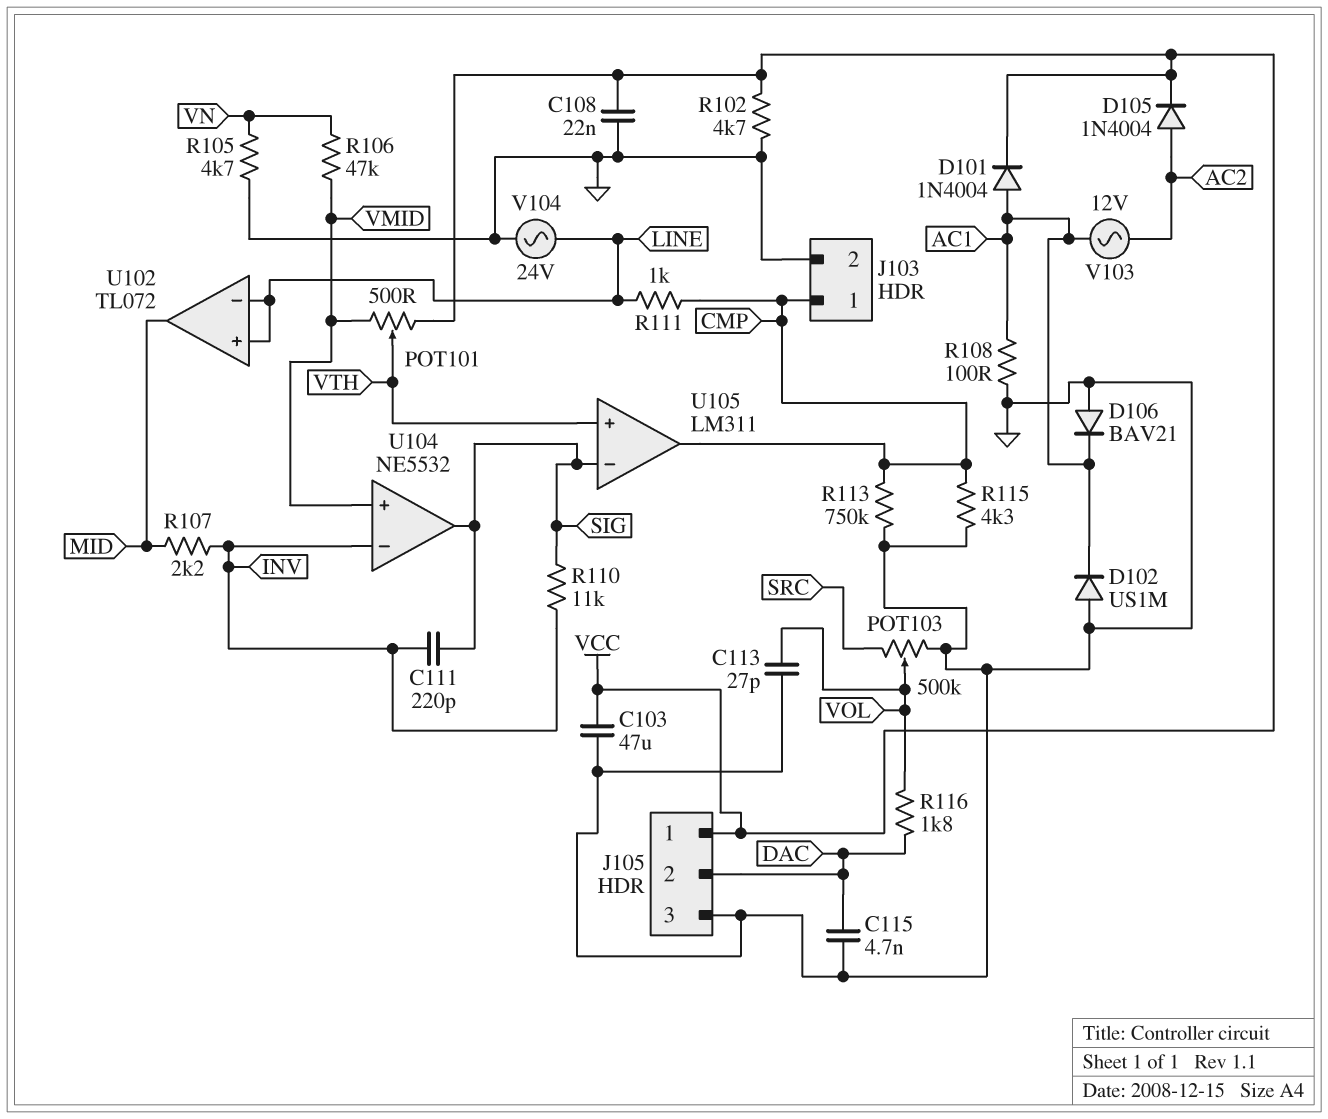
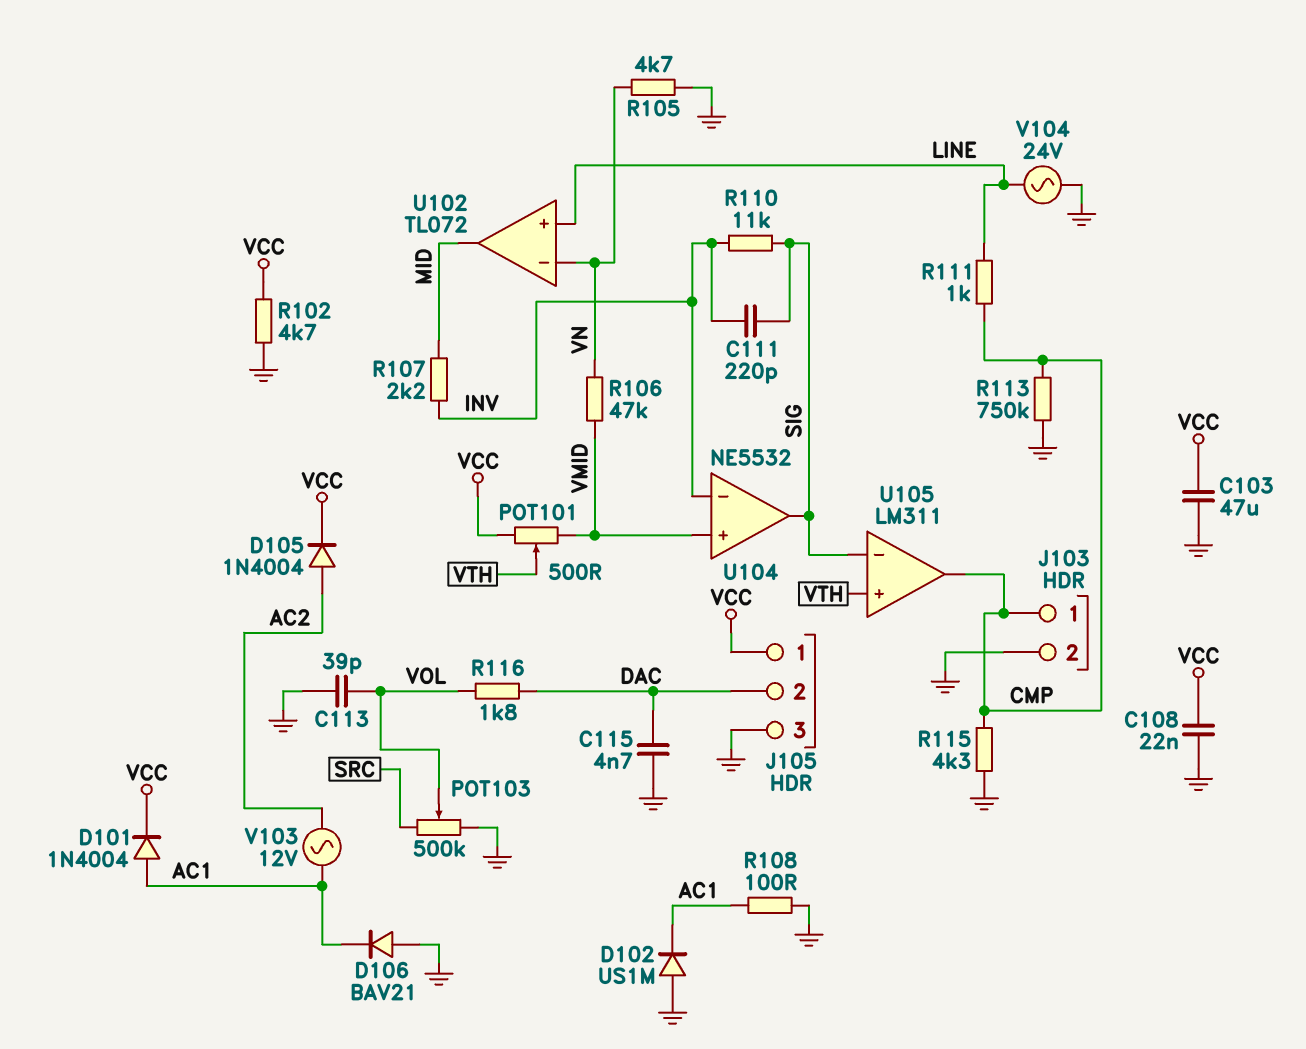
C113: 27pF (GND, VOL) -> 39pF (GND, VOL)
U102 pin in-: LINE -> VN

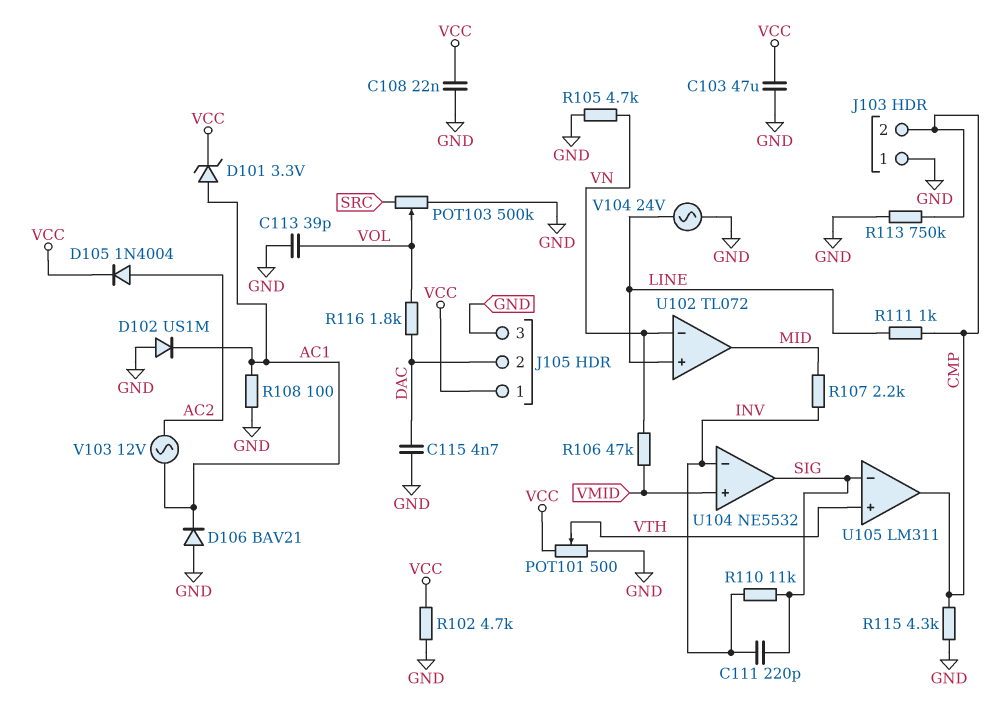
D101: diode 1N4004 (A AC1, K VCC) -> zener 3.3V (A AC1, K VCC)
J103 pin 1: CMP -> GND
J103 pin 2: GND -> CMP
POT101: 500 (VCC, VMID, wiper VTH) -> 500 (GND, VCC, wiper VTH)

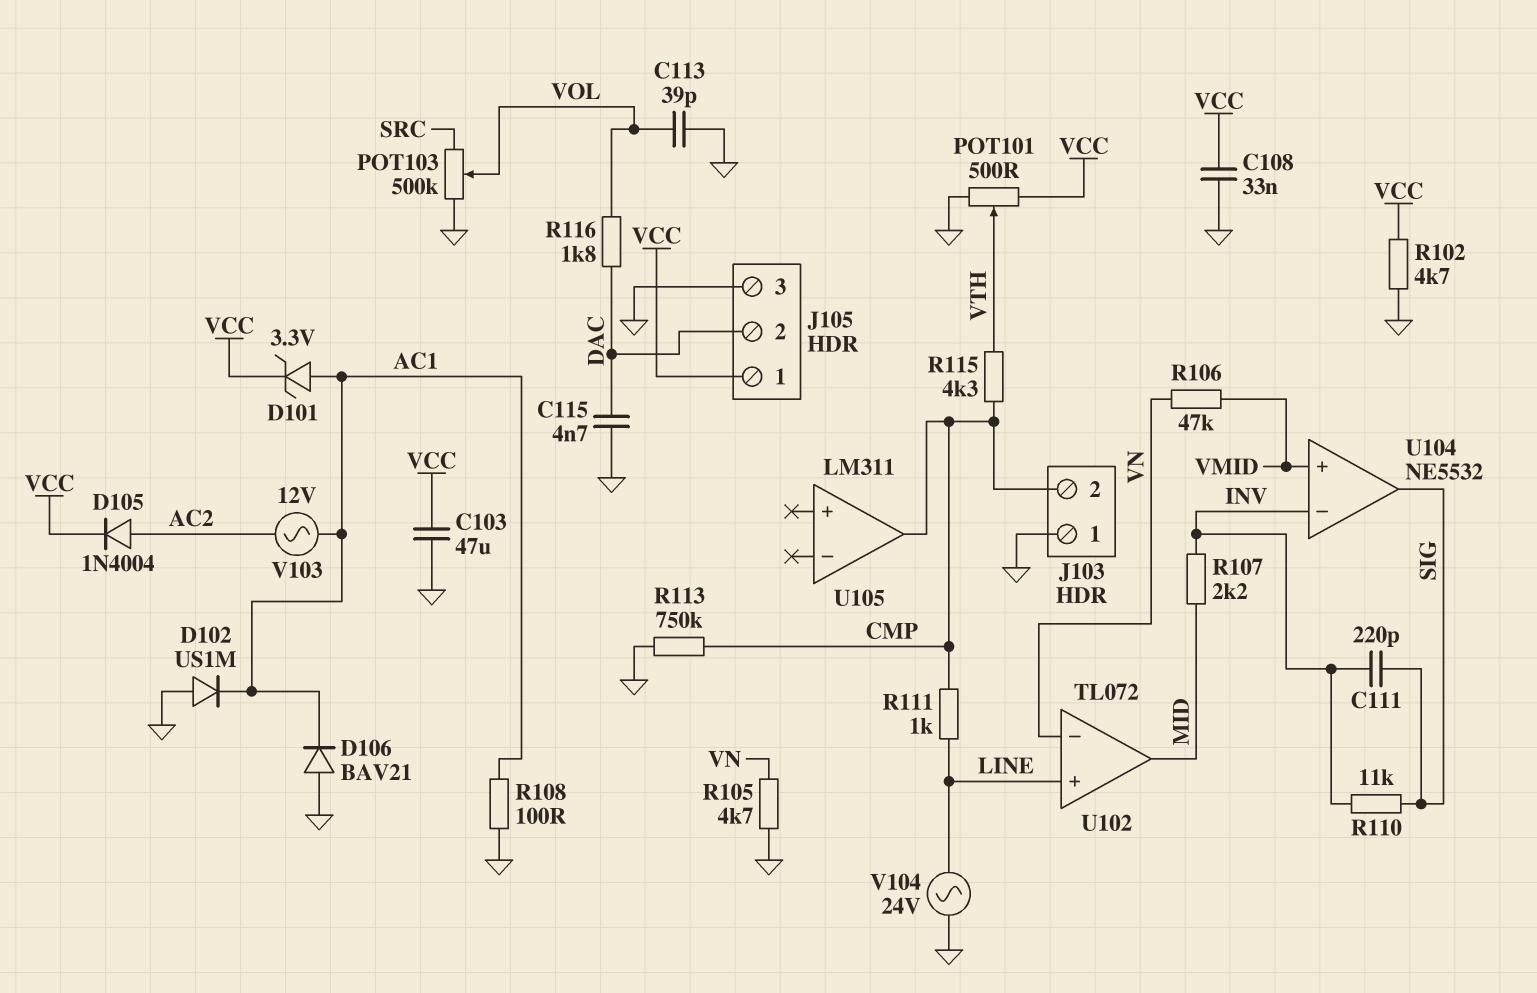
C108: 22nF (GND, VCC) -> 33nF (GND, VCC)
R115: 4.3k (CMP, GND) -> 4.3k (CMP, VTH)
U105 pin in+: VTH -> none
U105 pin in-: SIG -> none

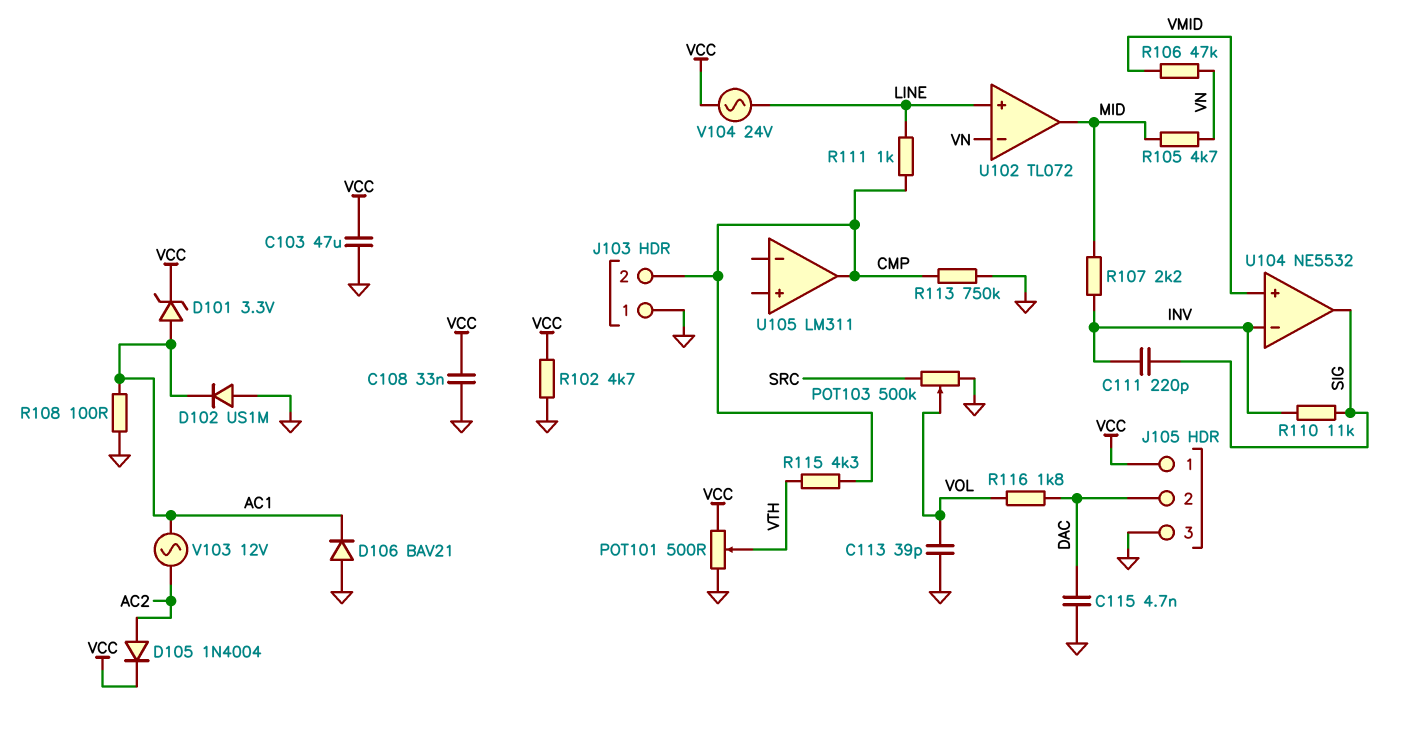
R105: 4.7k (GND, VN) -> 4.7k (MID, VN)
V104: AC 24V (GND, LINE) -> AC 24V (LINE, VCC)

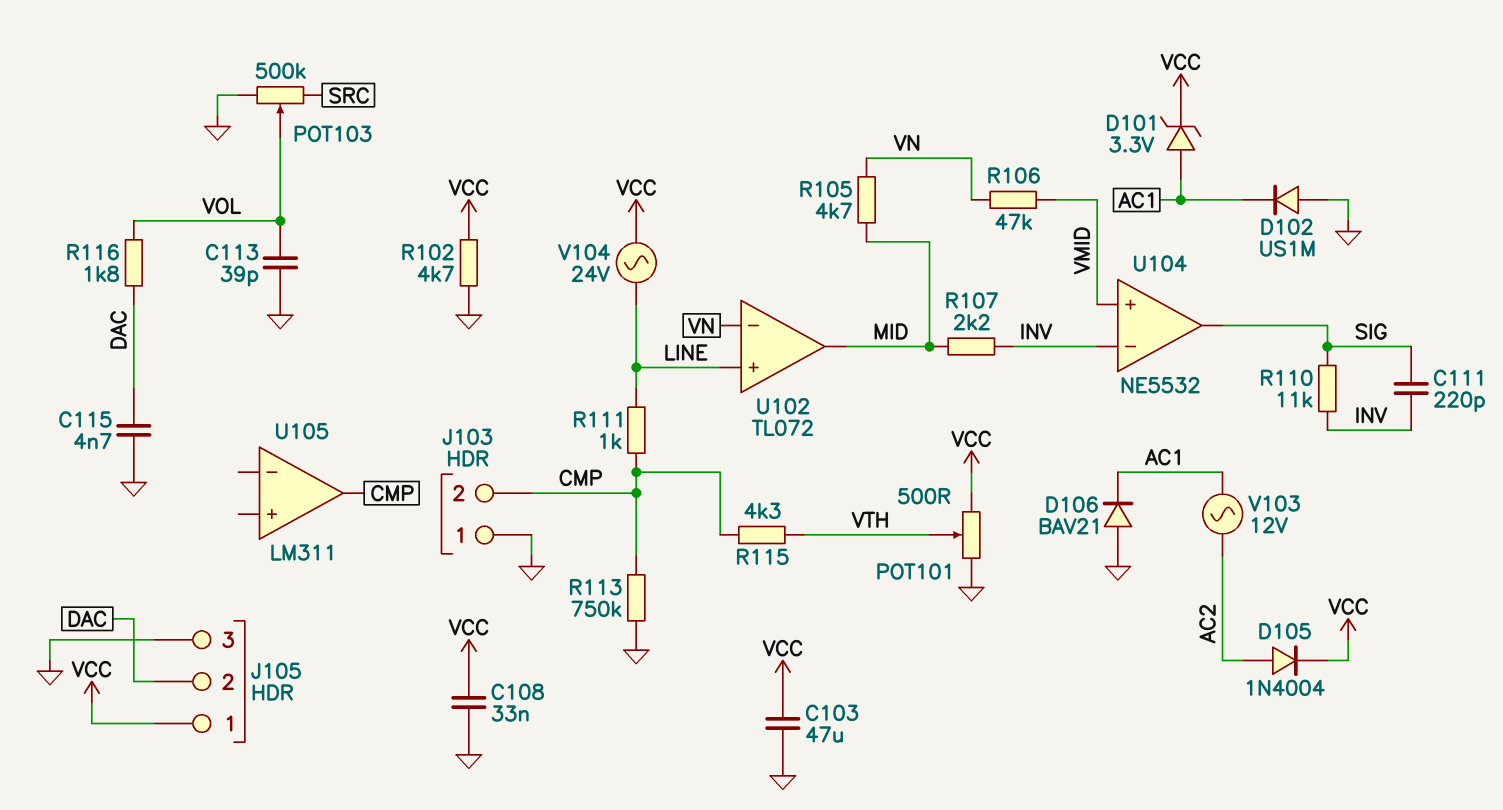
R108: 100 (AC1, GND) -> none

